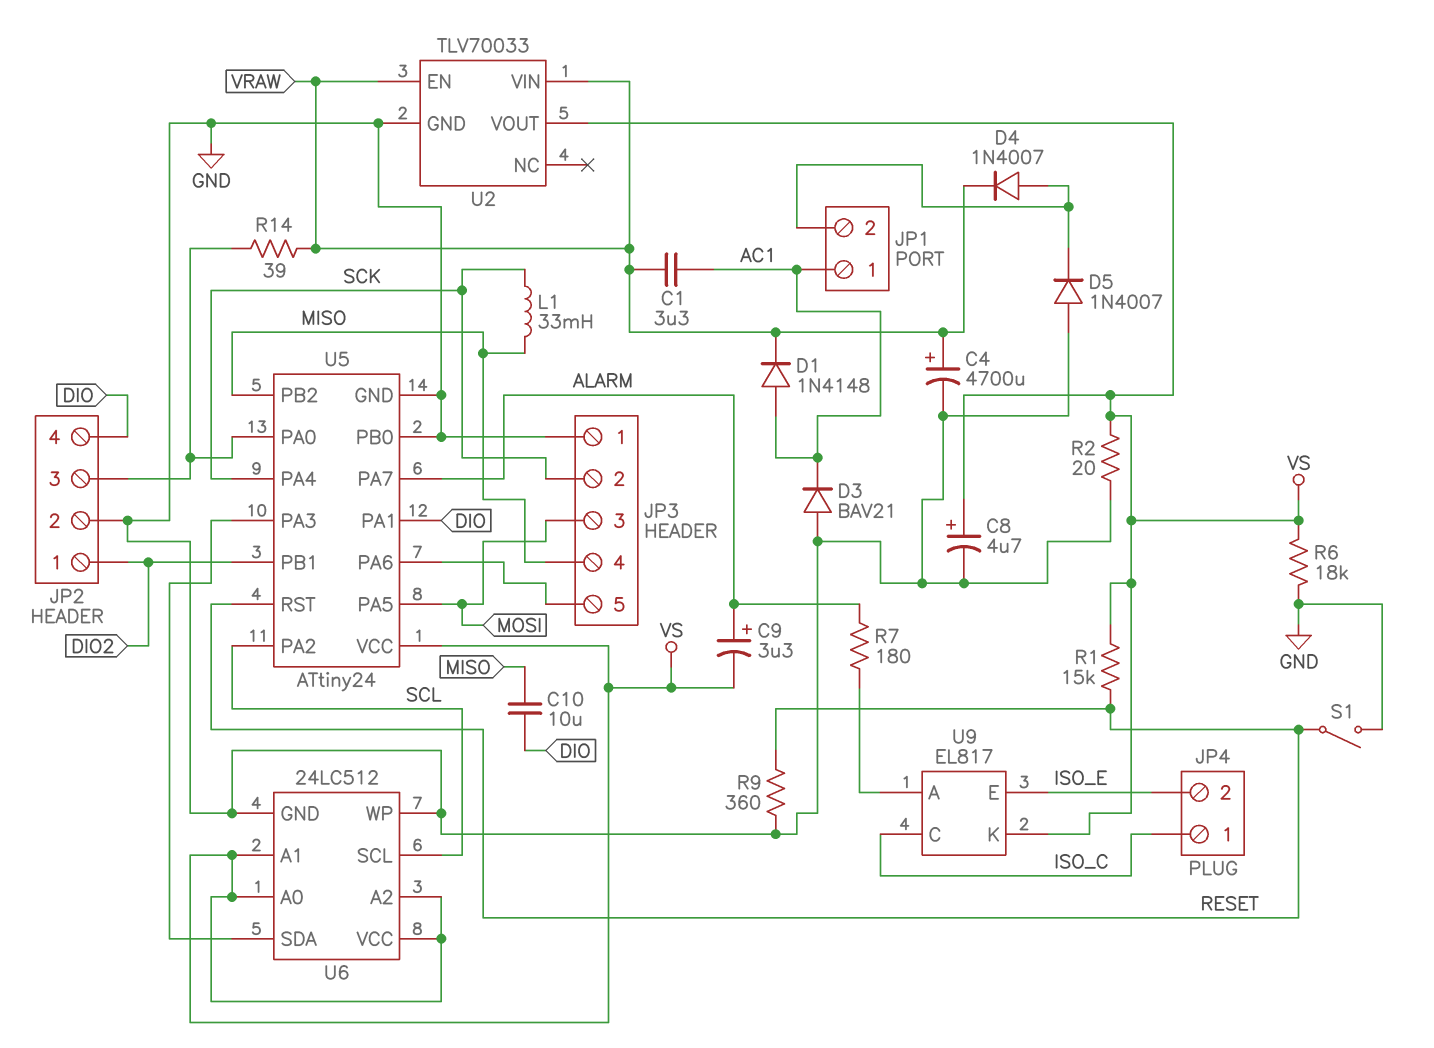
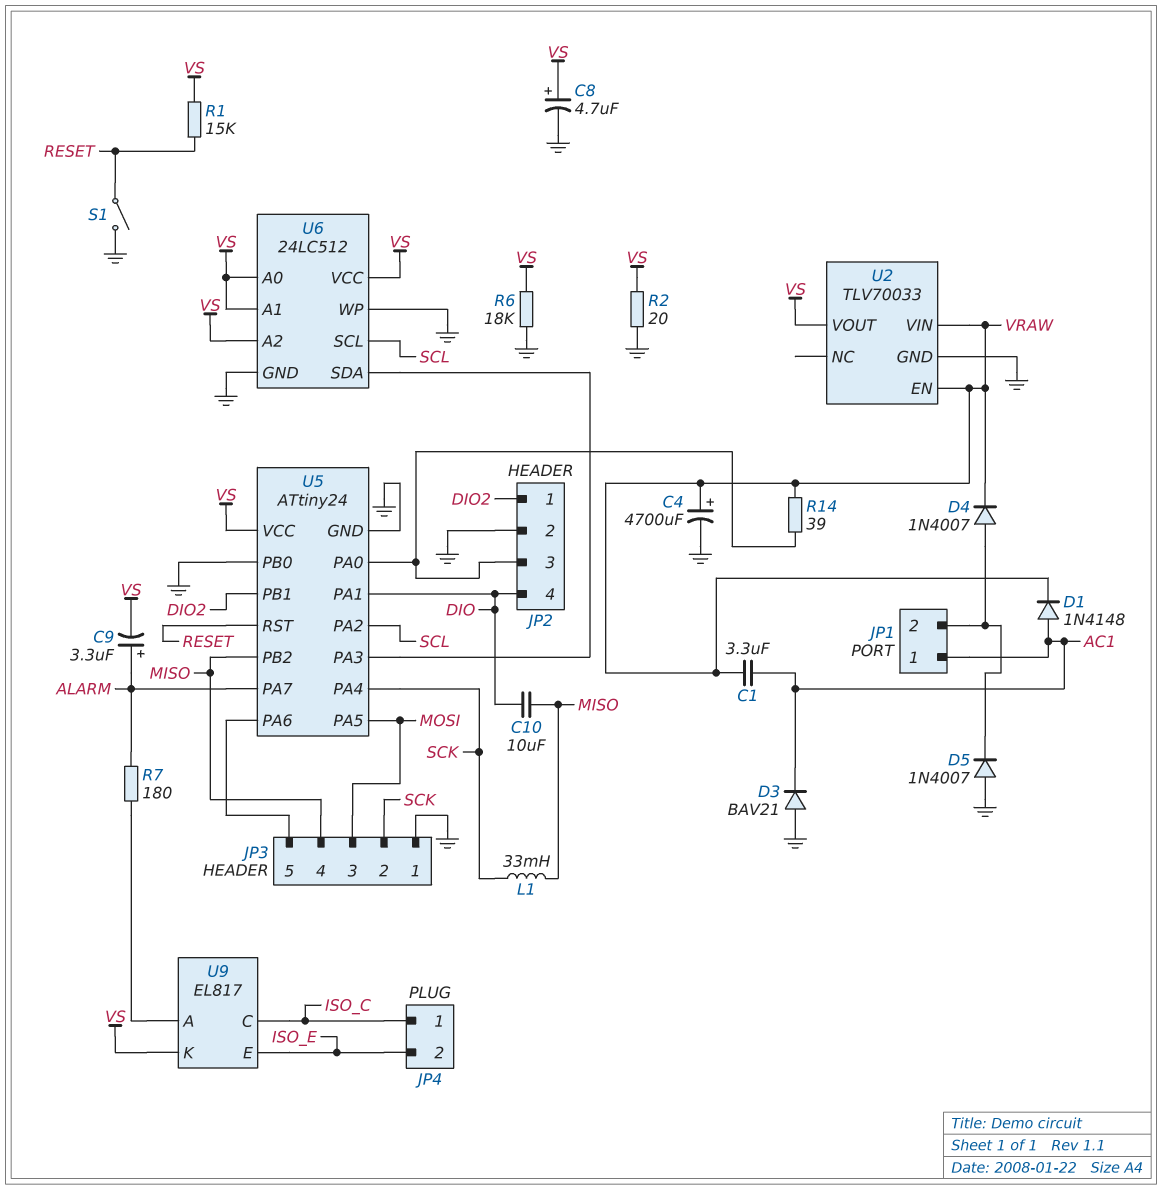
R9: 360 (GND, RESET) -> none

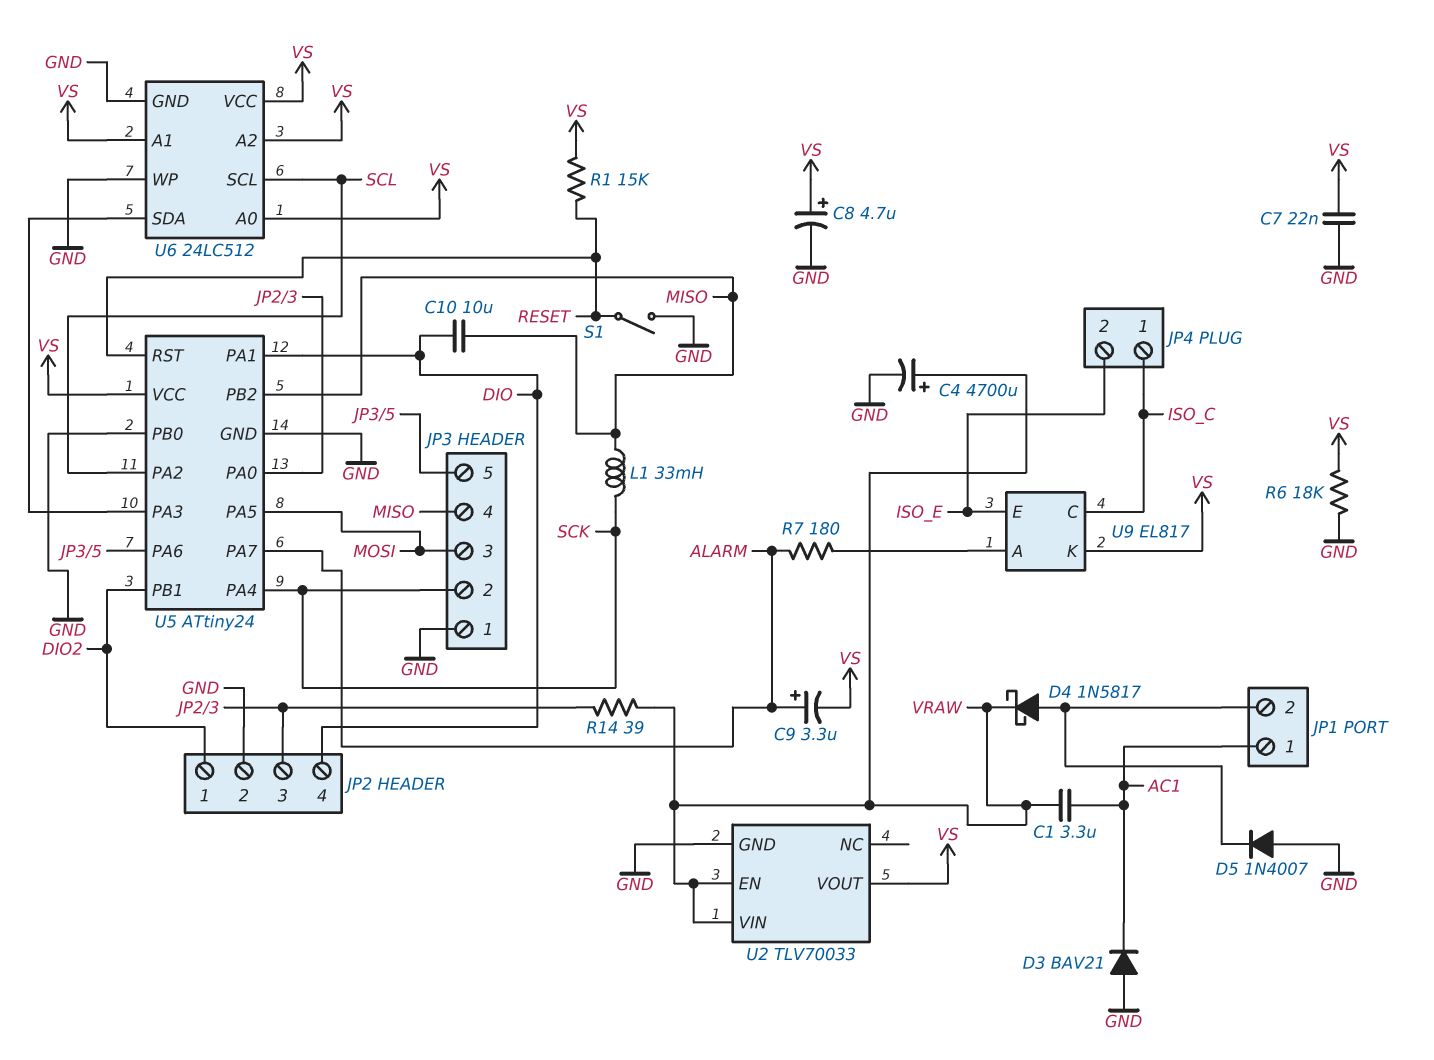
C7: none -> 22nF (GND, VS)
D1: diode 1N4148 (A AC1, K VRAW) -> none
D4: diode 1N4007 (A JP1/2, K VRAW) -> schottky 1N5817 (A JP1/2, K VRAW)
R2: 20 (GND, VS) -> none

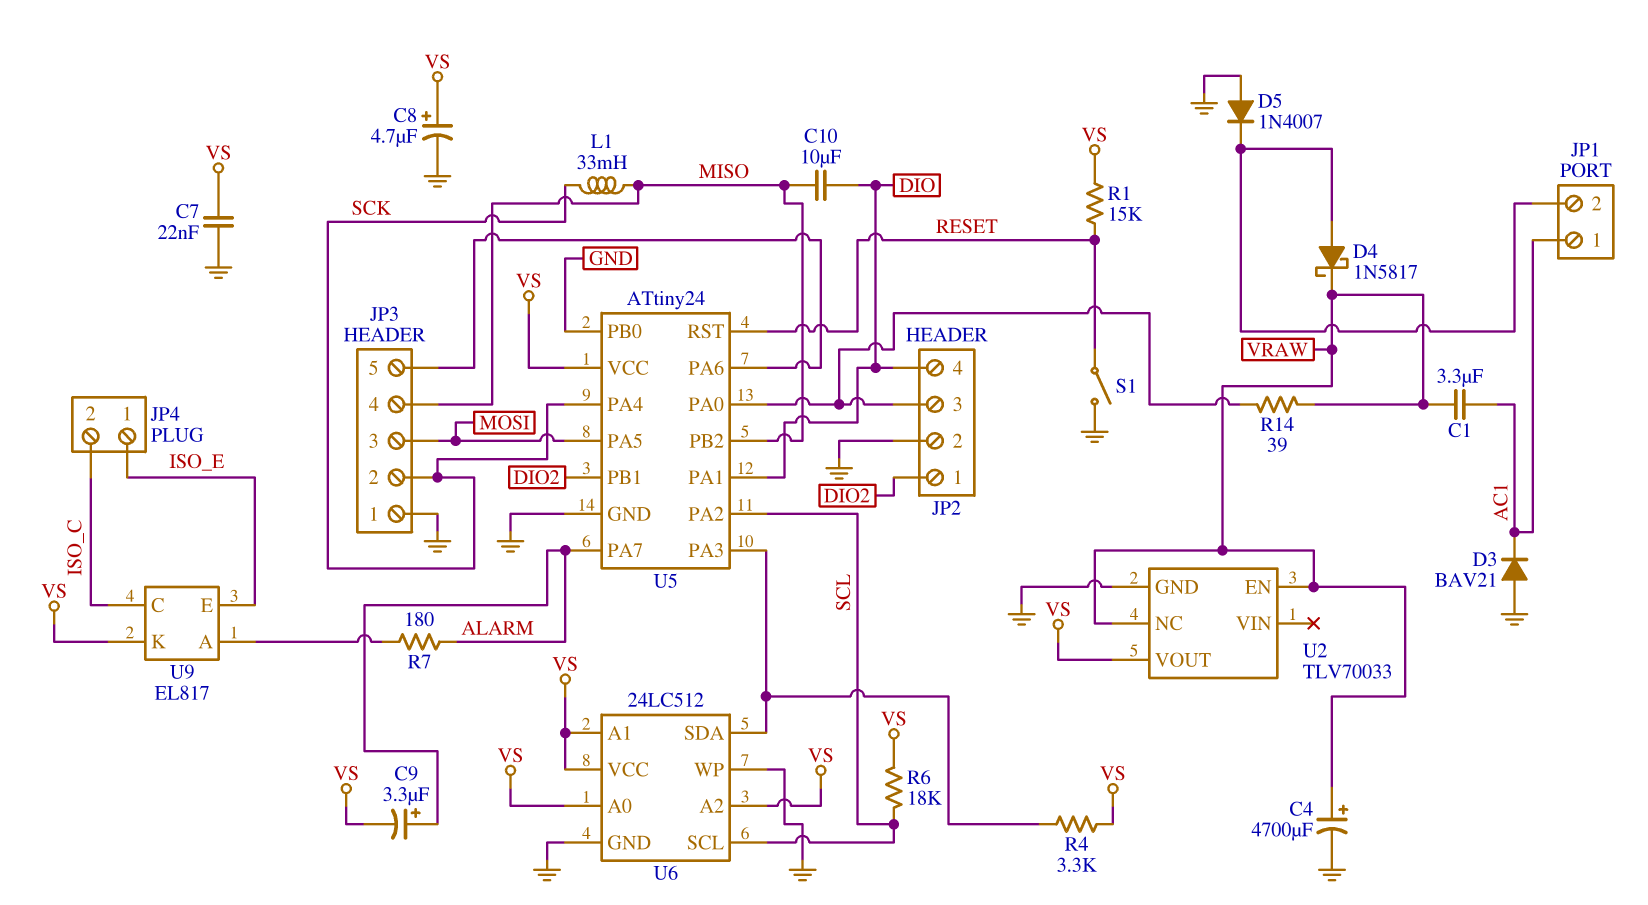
JP4 pin 1: ISO_C -> ISO_E
JP4 pin 2: ISO_E -> ISO_C
R4: none -> 3.3k (U5/PA3, VS)
R6: 18k (GND, VS) -> 18k (SCL, VS)
U2 pin NC: none -> VRAW
U2 pin VIN: VRAW -> none

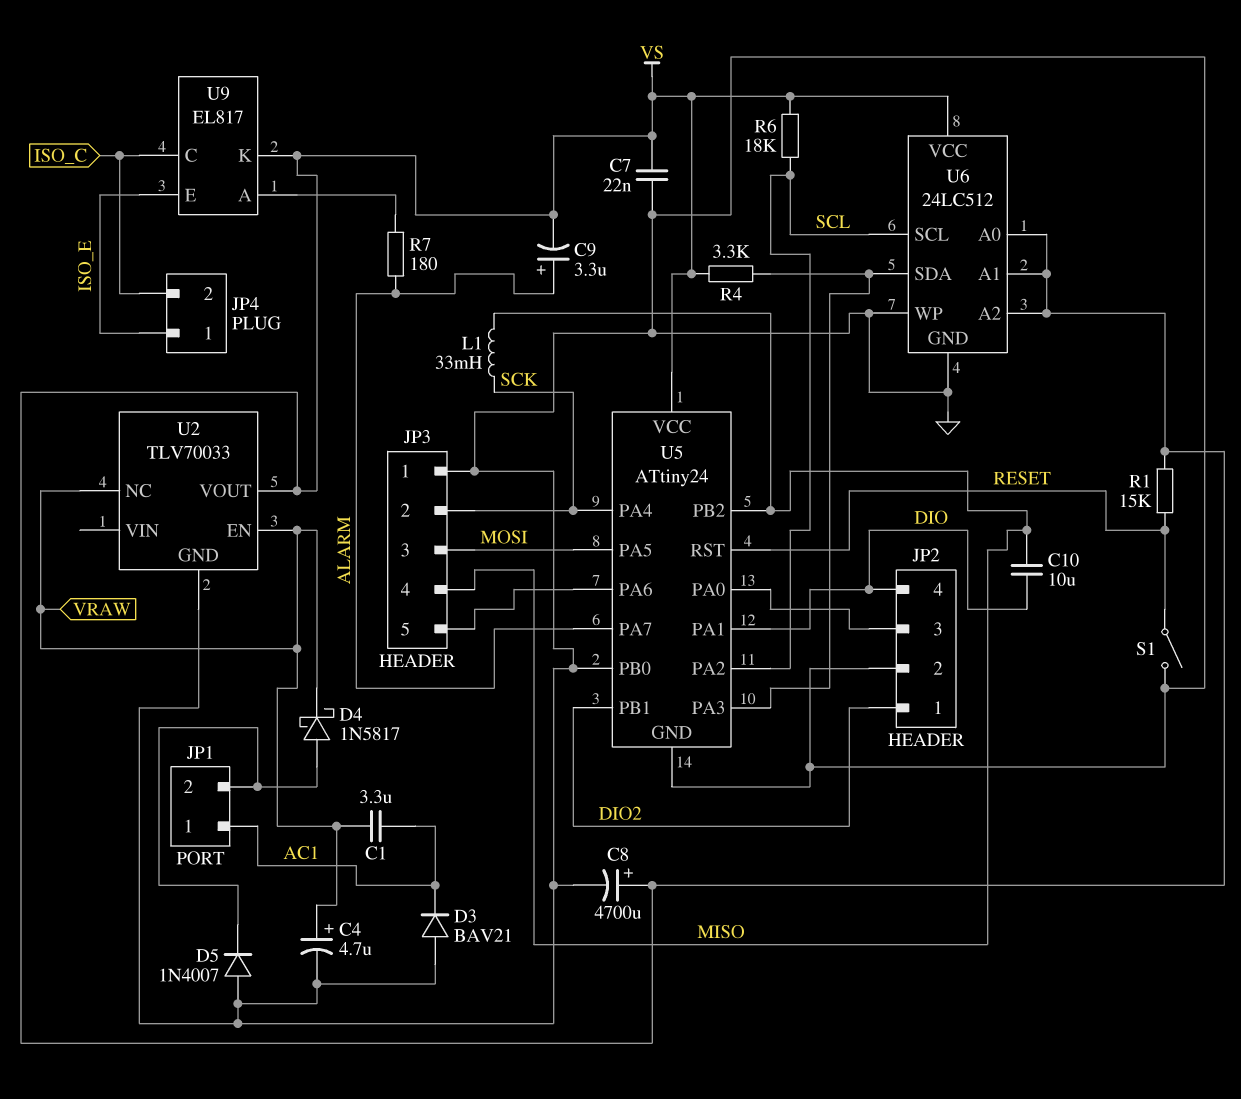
C4: 4700uF (plus VRAW, minus GND) -> 4.7uF (plus VRAW, minus GND)
C8: 4.7uF (plus VS, minus GND) -> 4700uF (plus VS, minus GND)
R14: 39 (JP2/3, VRAW) -> none

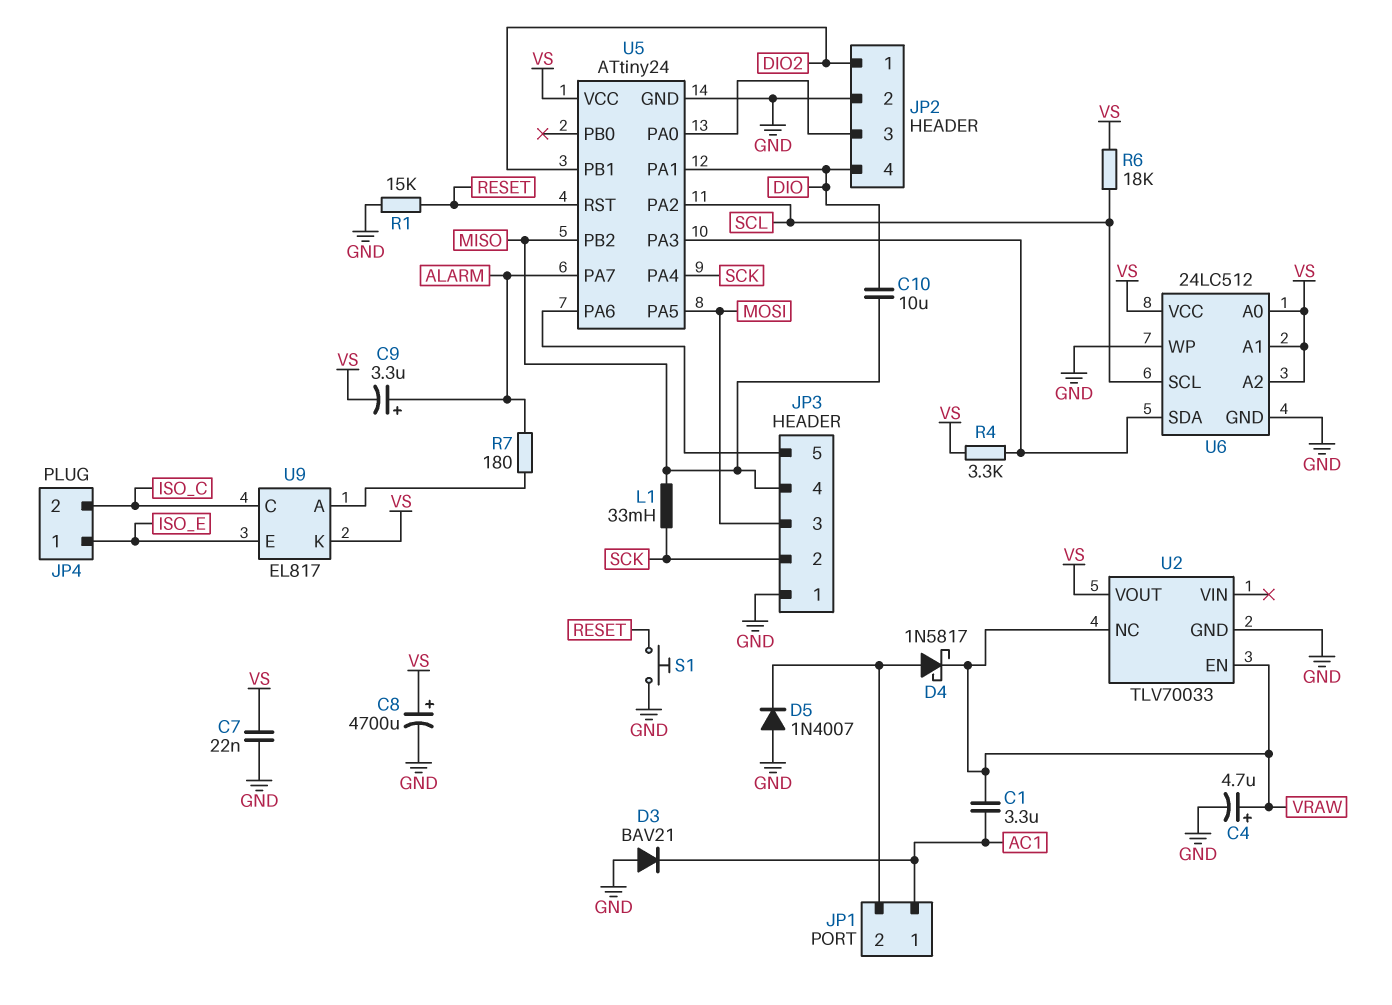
R1: 15k (RESET, VS) -> 15k (GND, RESET)
S1: switch (GND, RESET) -> button (GND, RESET)
U5 pin PB0: GND -> none

